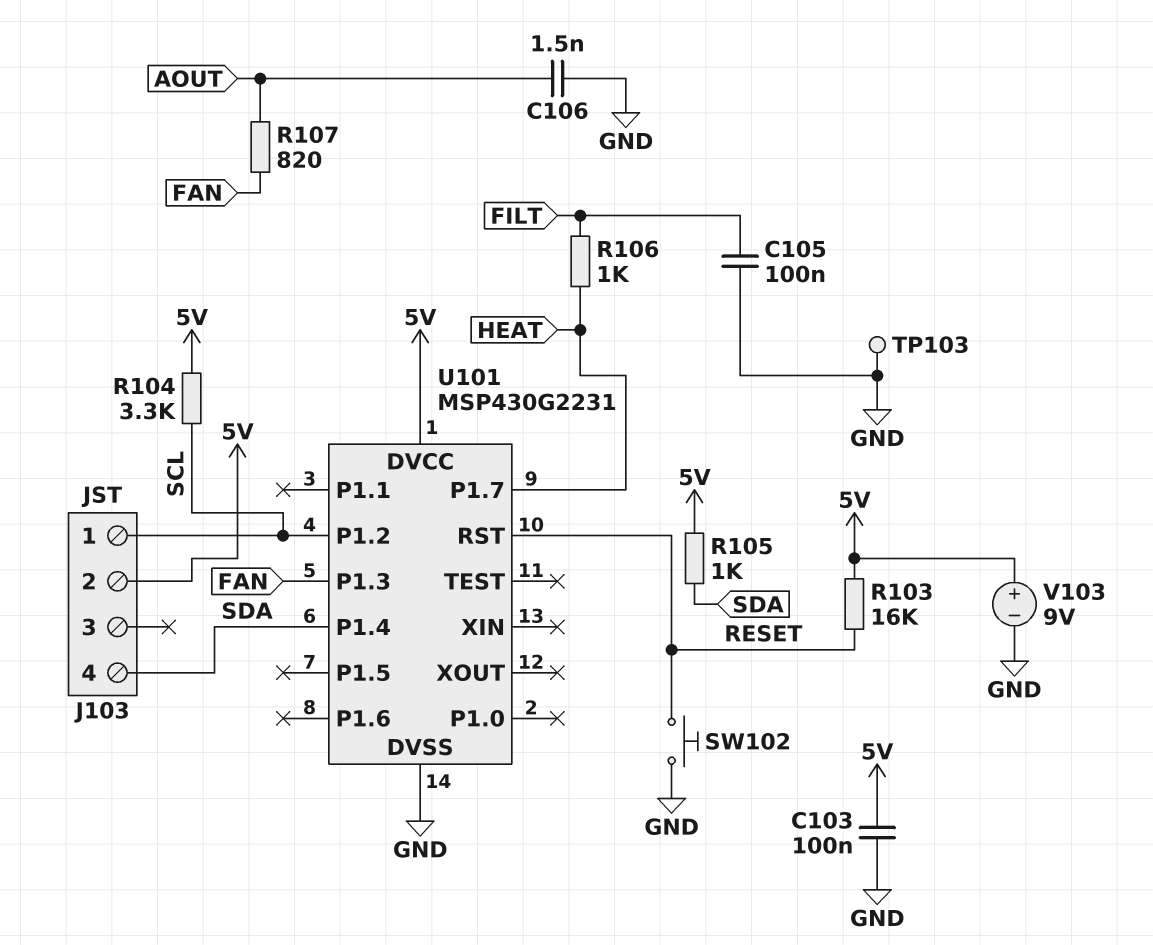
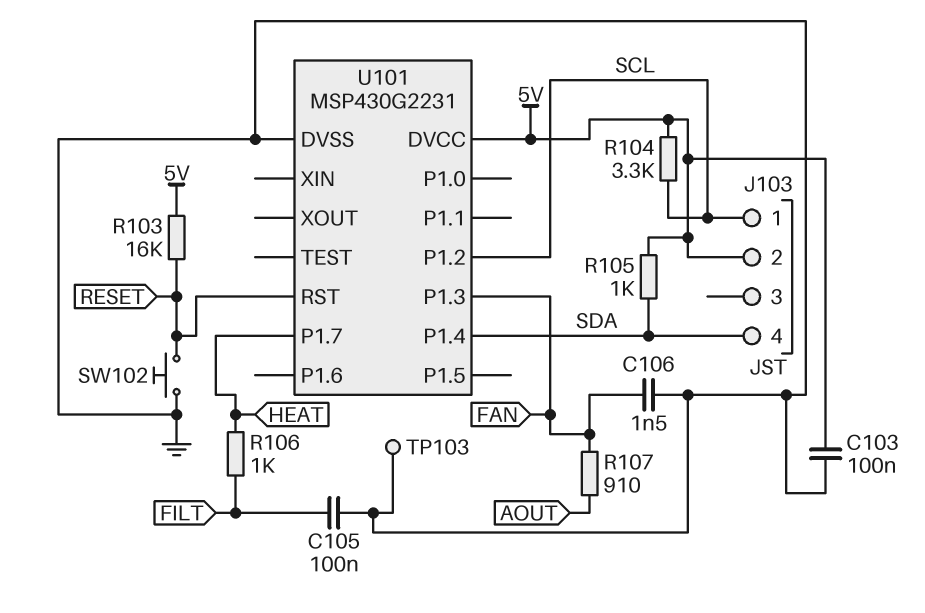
C106: 1.5nF (AOUT, GND) -> 1.5nF (FAN, GND)
R107: 820 (AOUT, FAN) -> 910 (AOUT, FAN)
V103: 9V (plus 5V, minus GND) -> none

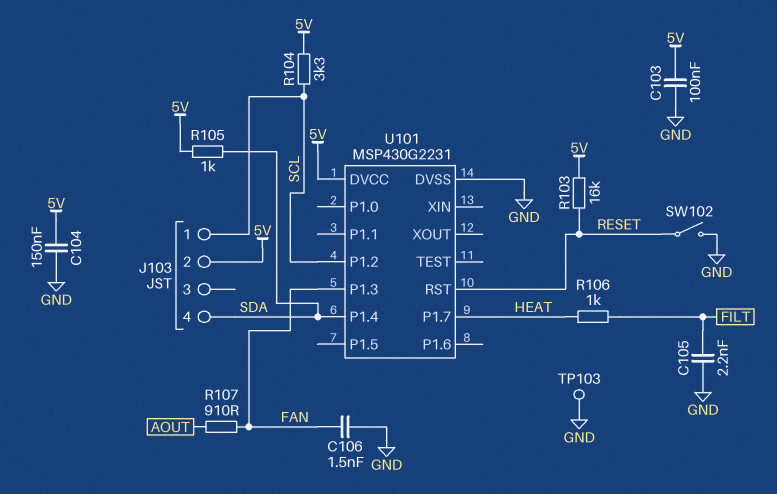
C104: none -> 150nF (5V, GND)
C105: 100nF (FILT, GND) -> 2.2nF (FILT, GND)
SW102: button (GND, RESET) -> switch (GND, RESET)

